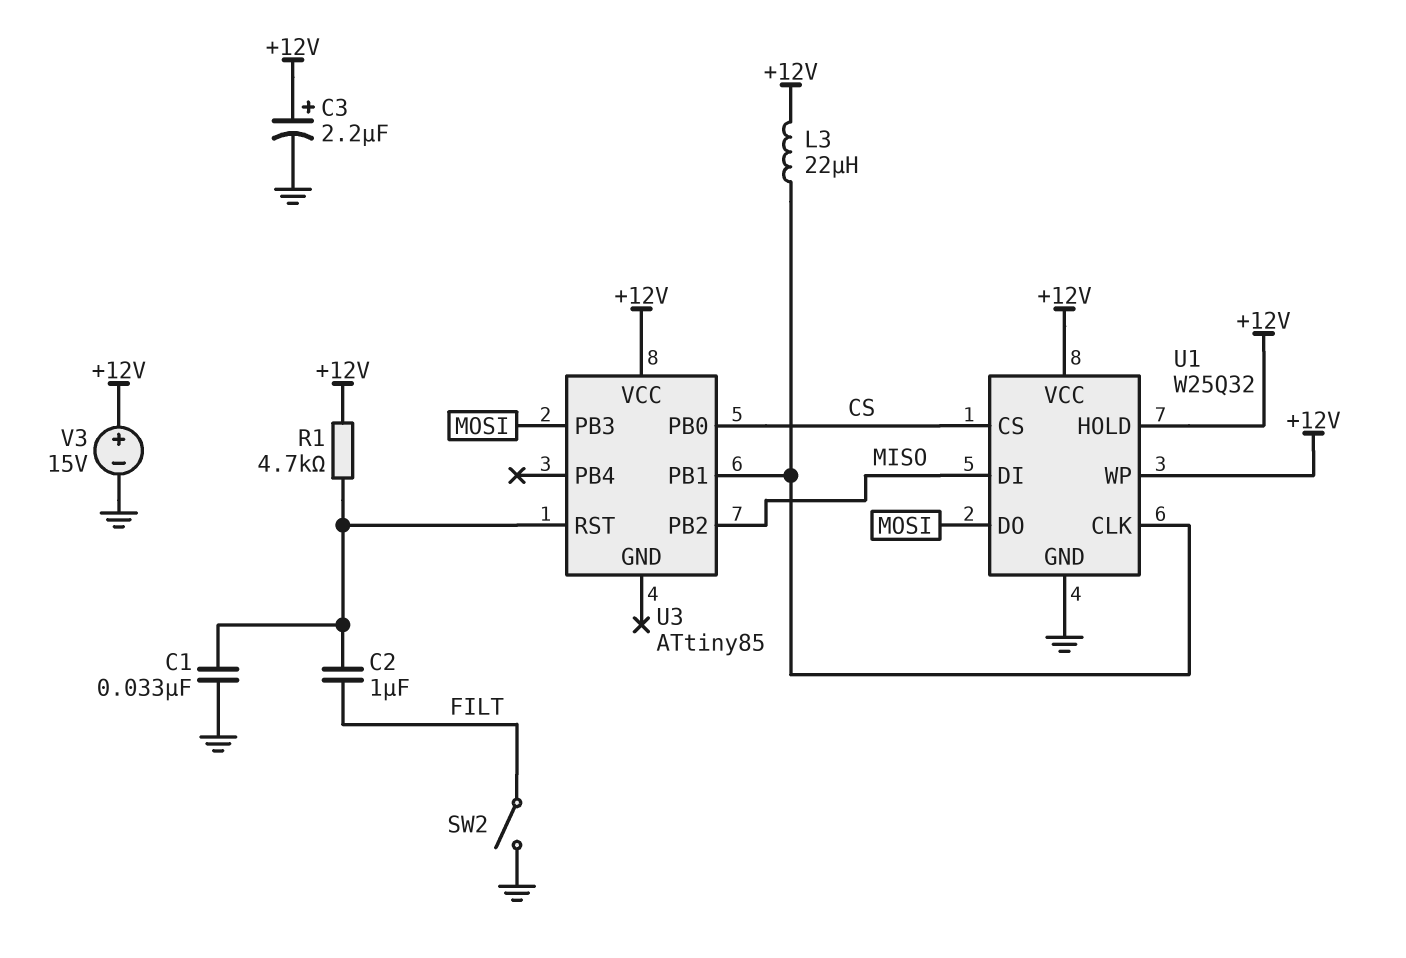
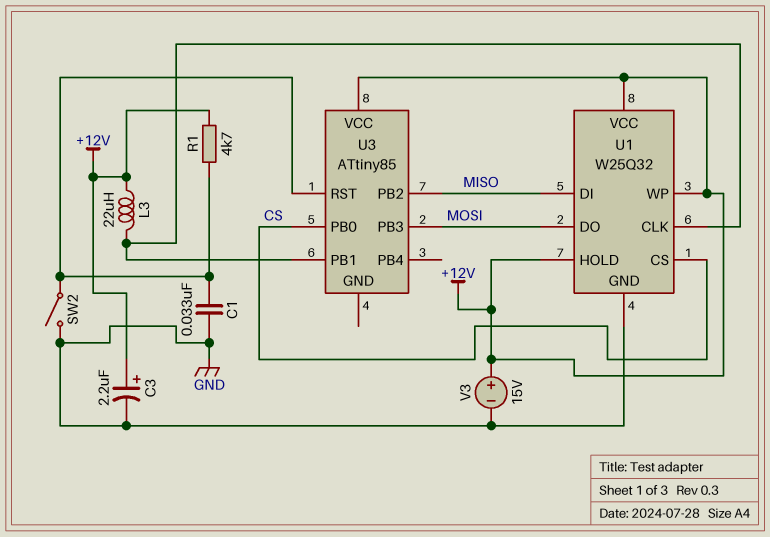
C2: 1uF (FILT, U3/RST) -> none
SW2: switch (FILT, GND) -> switch (GND, U3/RST)

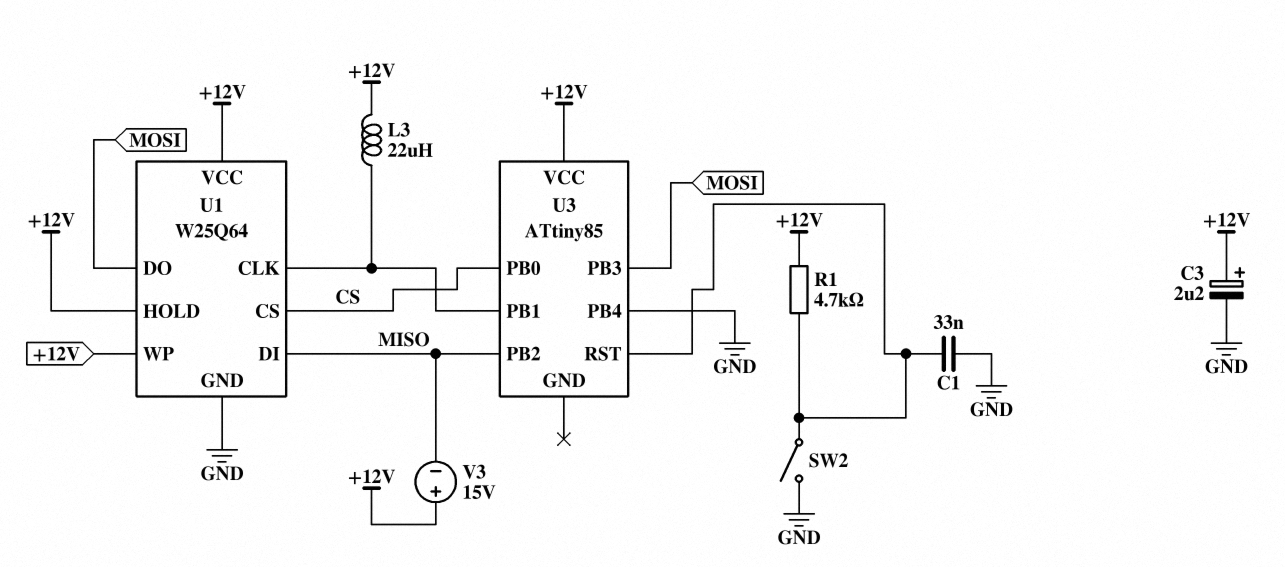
U1: W25Q32 -> W25Q64
U3 pin PB4: none -> GND
V3: 15V (plus +12V, minus GND) -> 15V (plus +12V, minus MISO)

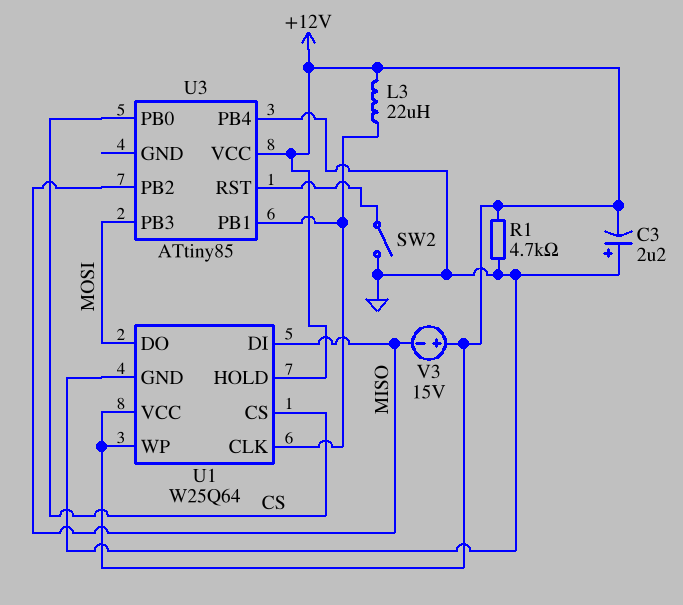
C1: 33nF (GND, U3/RST) -> none
C3: 2.2uF (plus +12V, minus GND) -> 2.2uF (plus GND, minus +12V)
R1: 4.7k (+12V, U3/RST) -> 4.7k (+12V, GND)

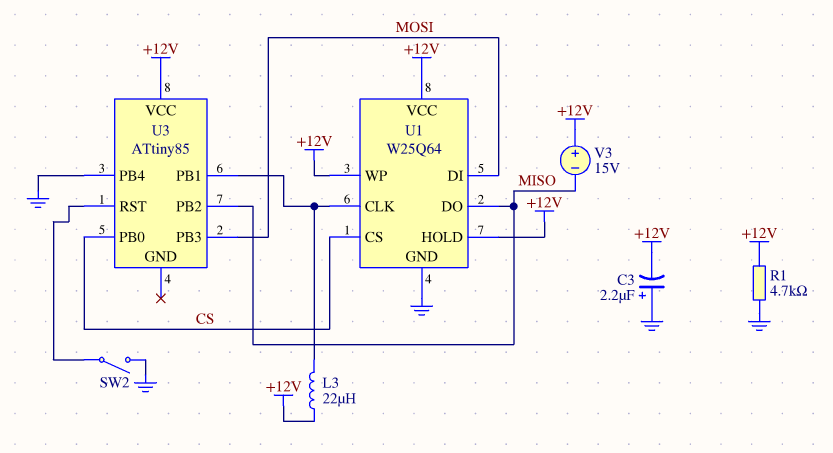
U1 pin DI: MISO -> MOSI
U1 pin DO: MOSI -> MISO

